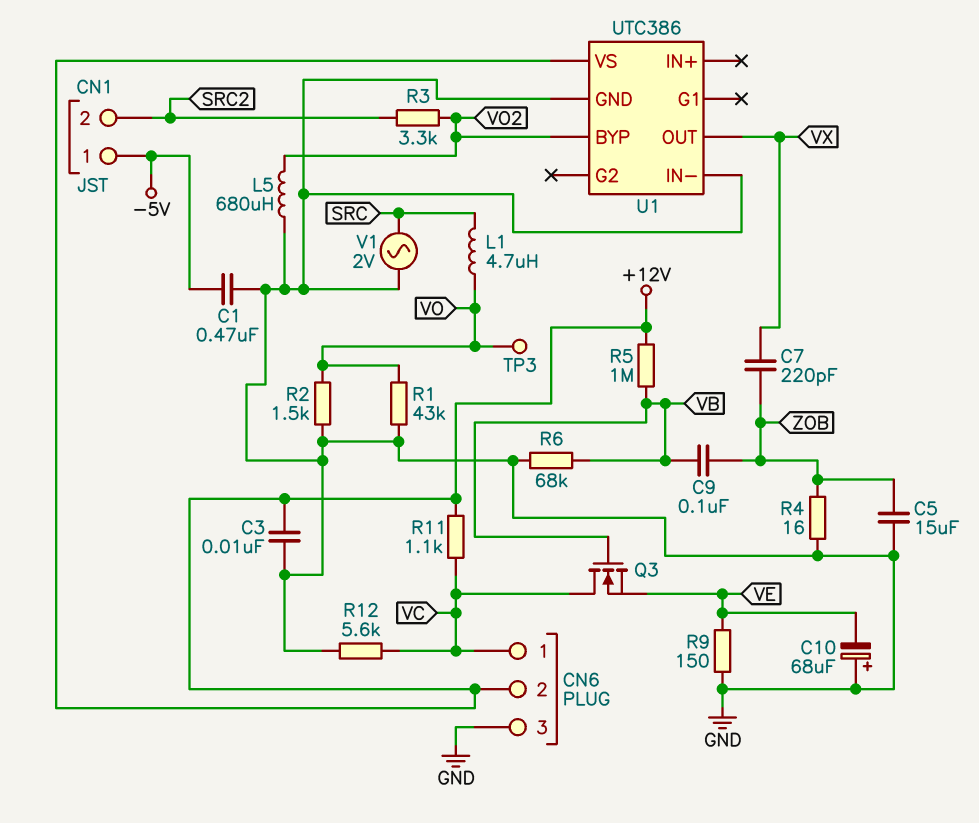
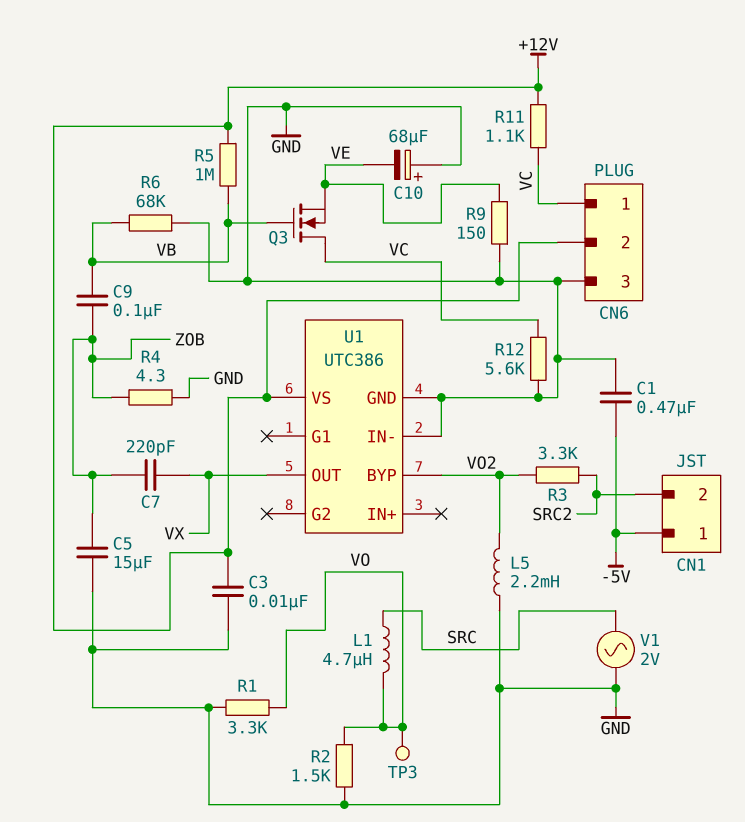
L5: 680uH (GND, VO2) -> 2.2mH (GND, VO2)
R1: 43k (GND, VO) -> 3.3k (GND, VO)
R4: 16 (GND, ZOB) -> 4.3 (GND, ZOB)

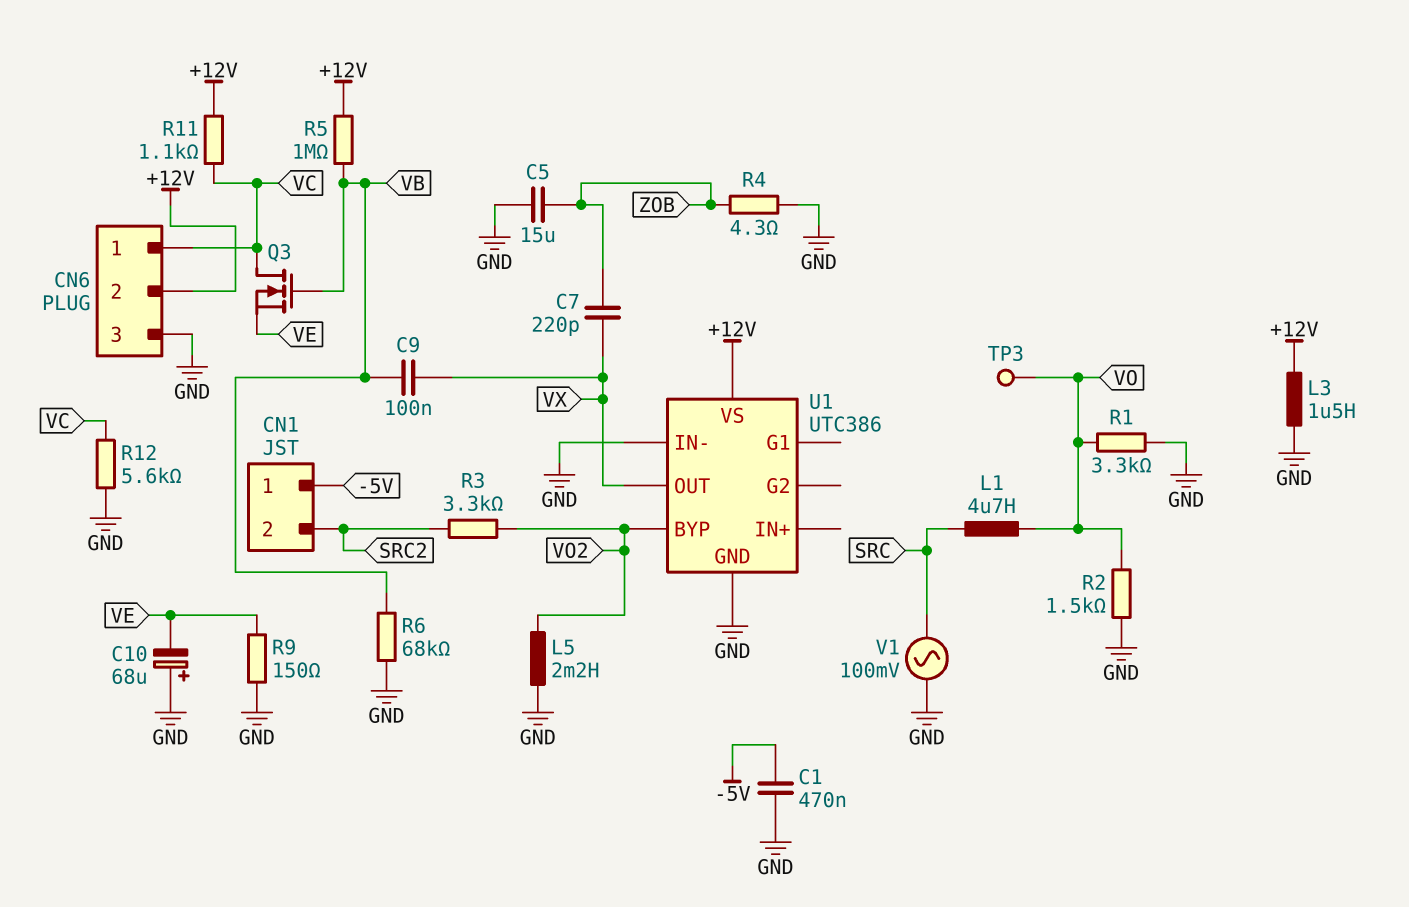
C3: 10nF (+12V, GND) -> none
C9: 100nF (VB, ZOB) -> 100nF (VB, VX)
L3: none -> 1.5uH (+12V, GND)
V1: AC 2V (GND, SRC) -> AC 100mV (GND, SRC)

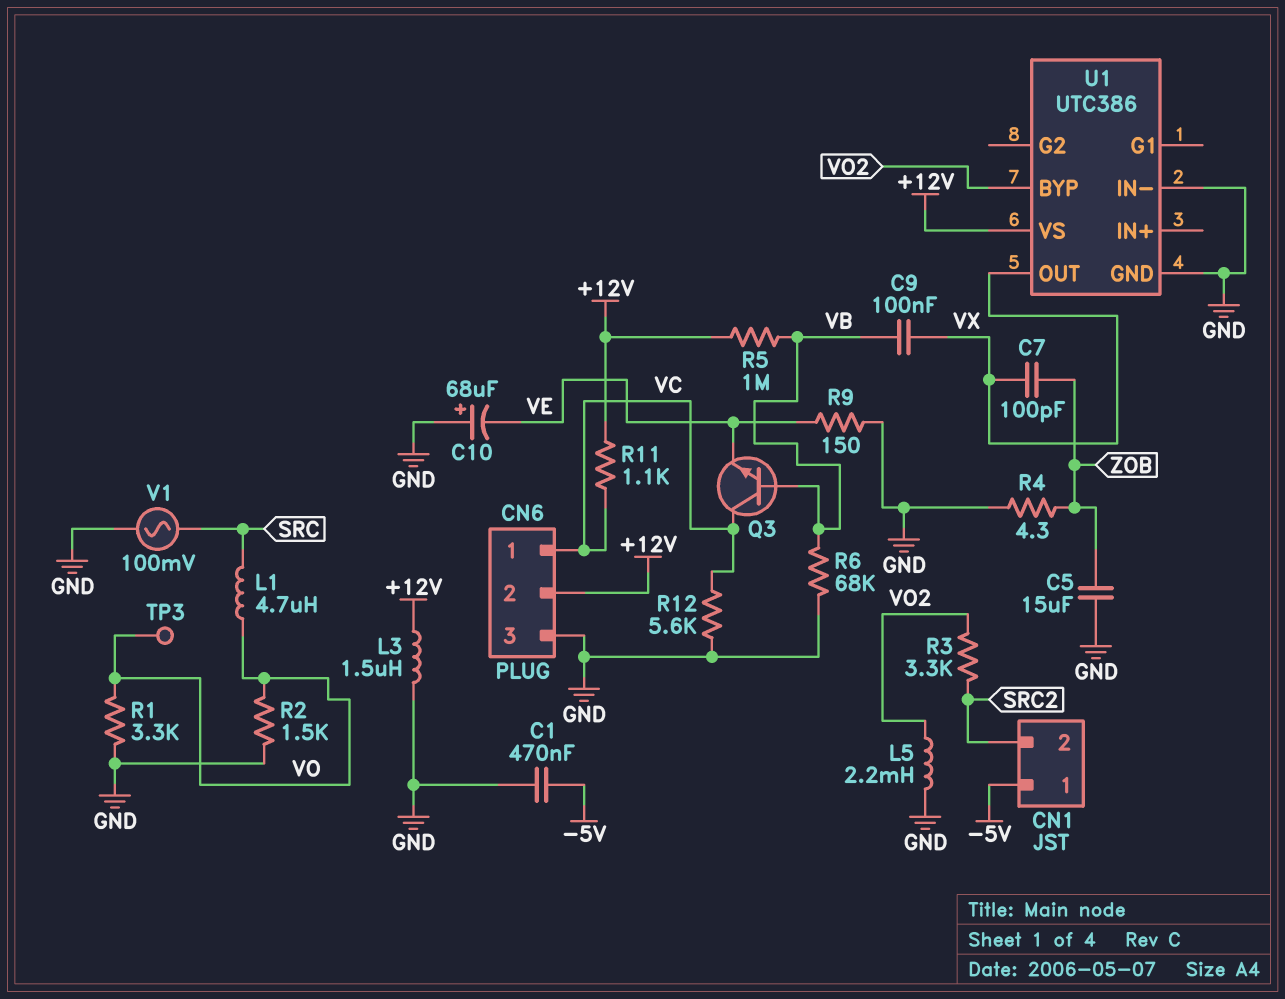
C7: 220pF (VX, ZOB) -> 100pF (VX, ZOB)
Q3: NMOS (G VB, D VC, S VE) -> NPN (B VB, C VC, E VE)

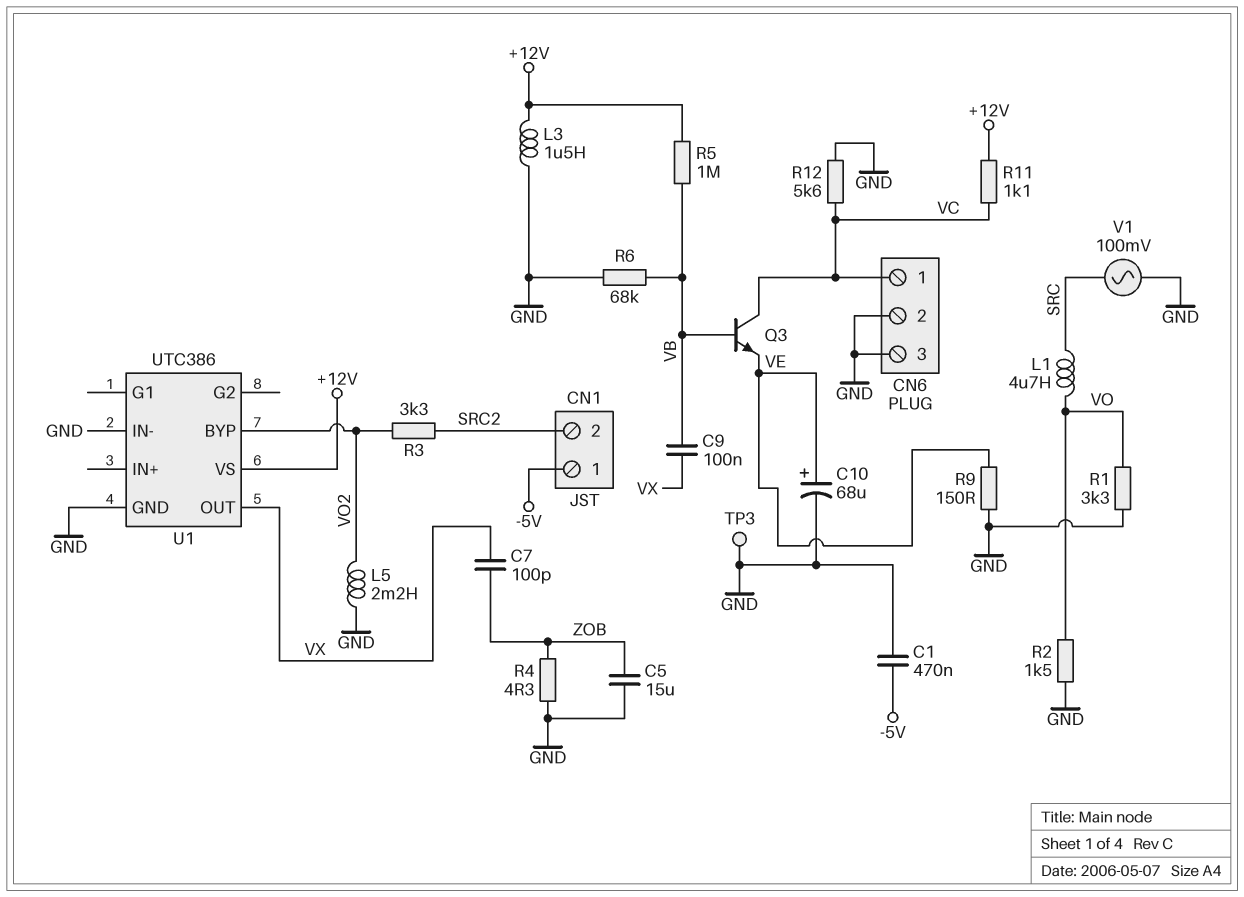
C10: 68uF (plus GND, minus VE) -> 68uF (plus VE, minus GND)
CN6 pin 2: +12V -> GND
TP3: test point (VO) -> test point (GND)

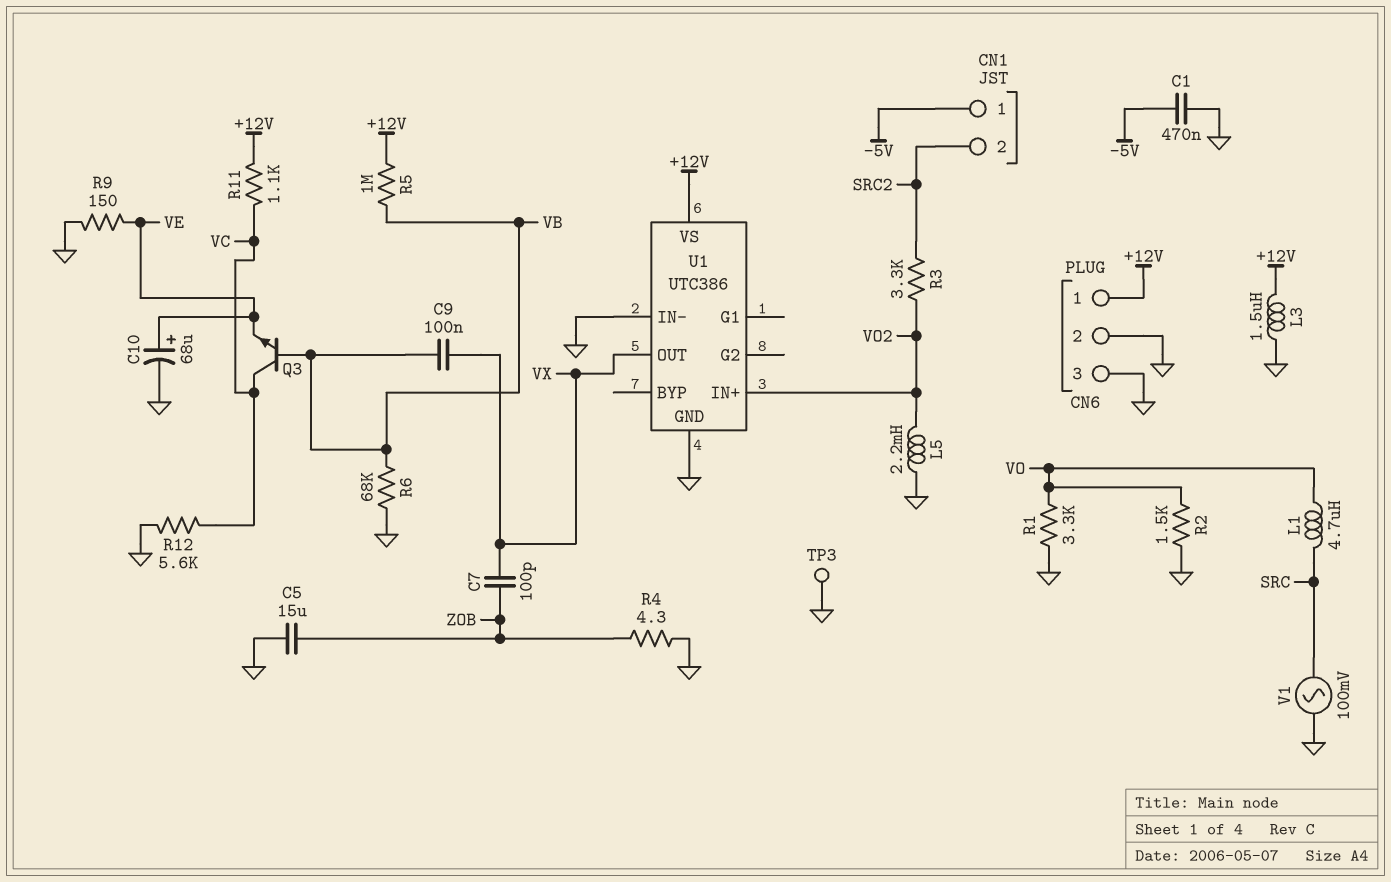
CN6 pin 1: VC -> +12V
U1 pin BYP: VO2 -> none
U1 pin IN+: none -> VO2

